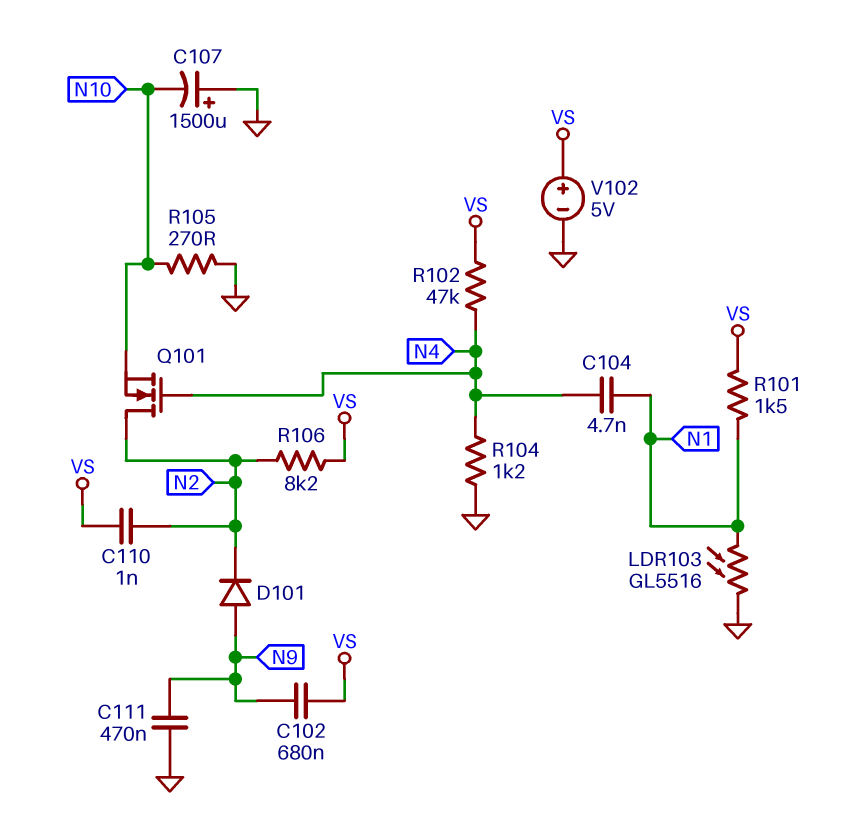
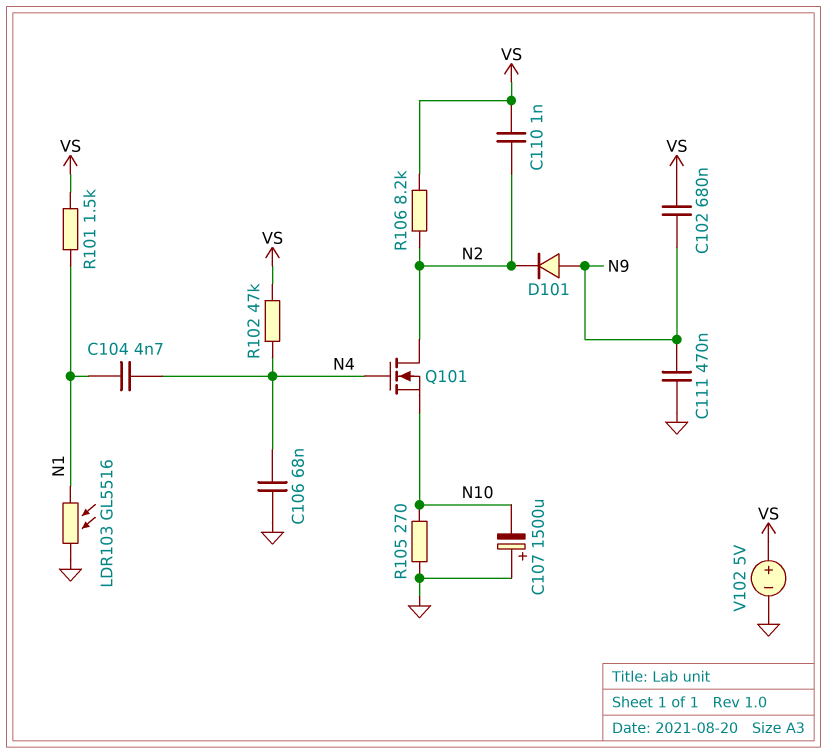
C106: none -> 68nF (GND, N4)
R104: 1.2k (GND, N4) -> none

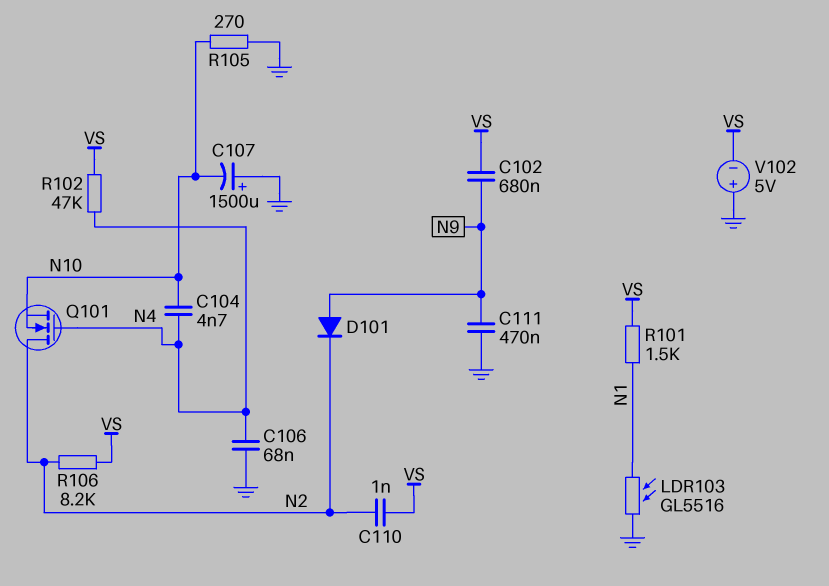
C104: 4.7nF (N1, N4) -> 4.7nF (N4, N10)
V102: 5V (plus VS, minus GND) -> 5V (plus GND, minus VS)

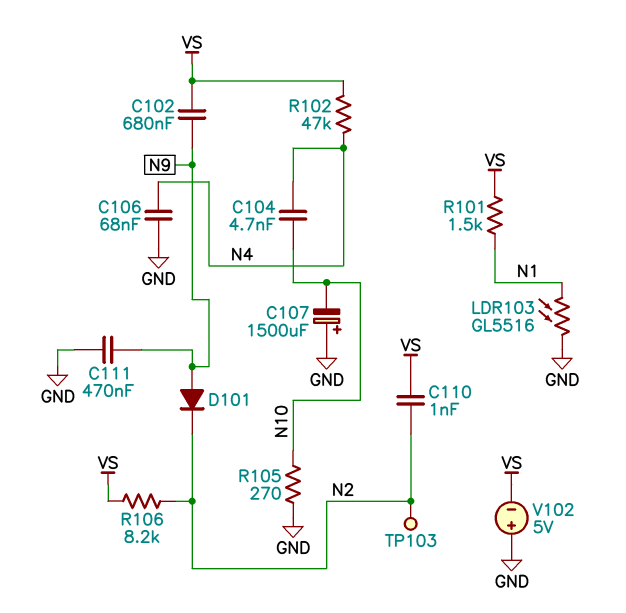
Q101: NMOS (G N4, D N2, S N10) -> none
TP103: none -> test point (N2)

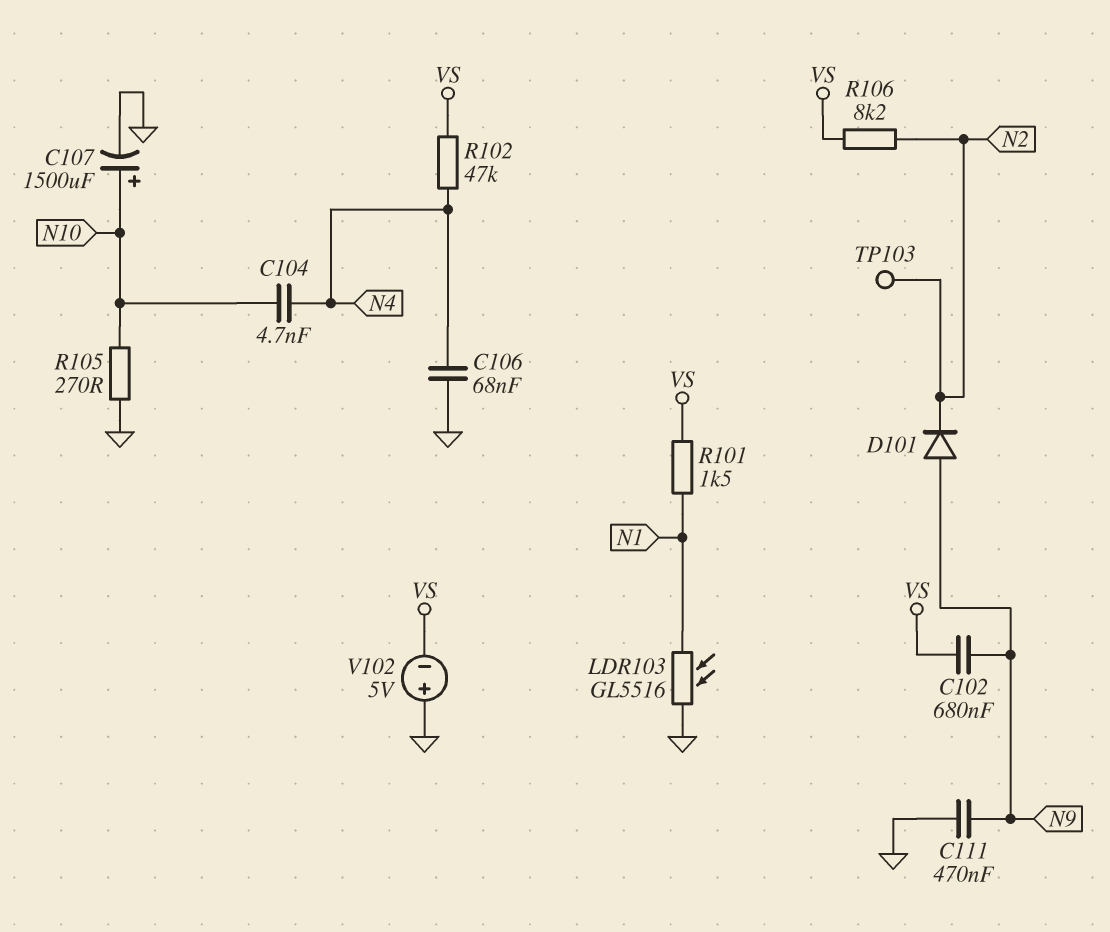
C107: 1500uF (plus GND, minus N10) -> 1500uF (plus N10, minus GND)
C110: 1nF (N2, VS) -> none

